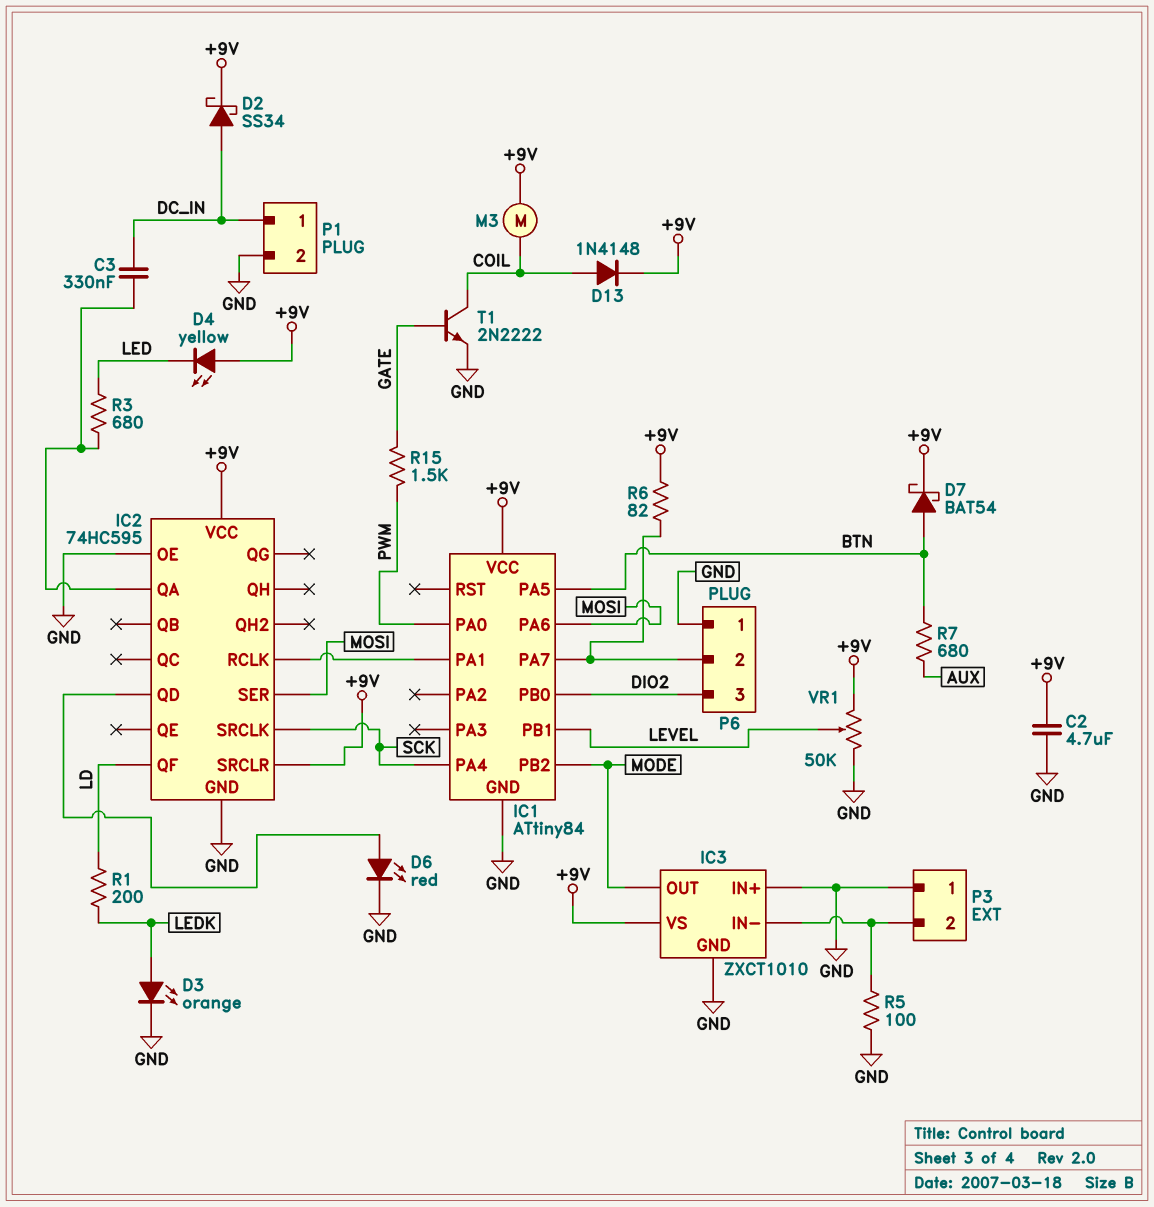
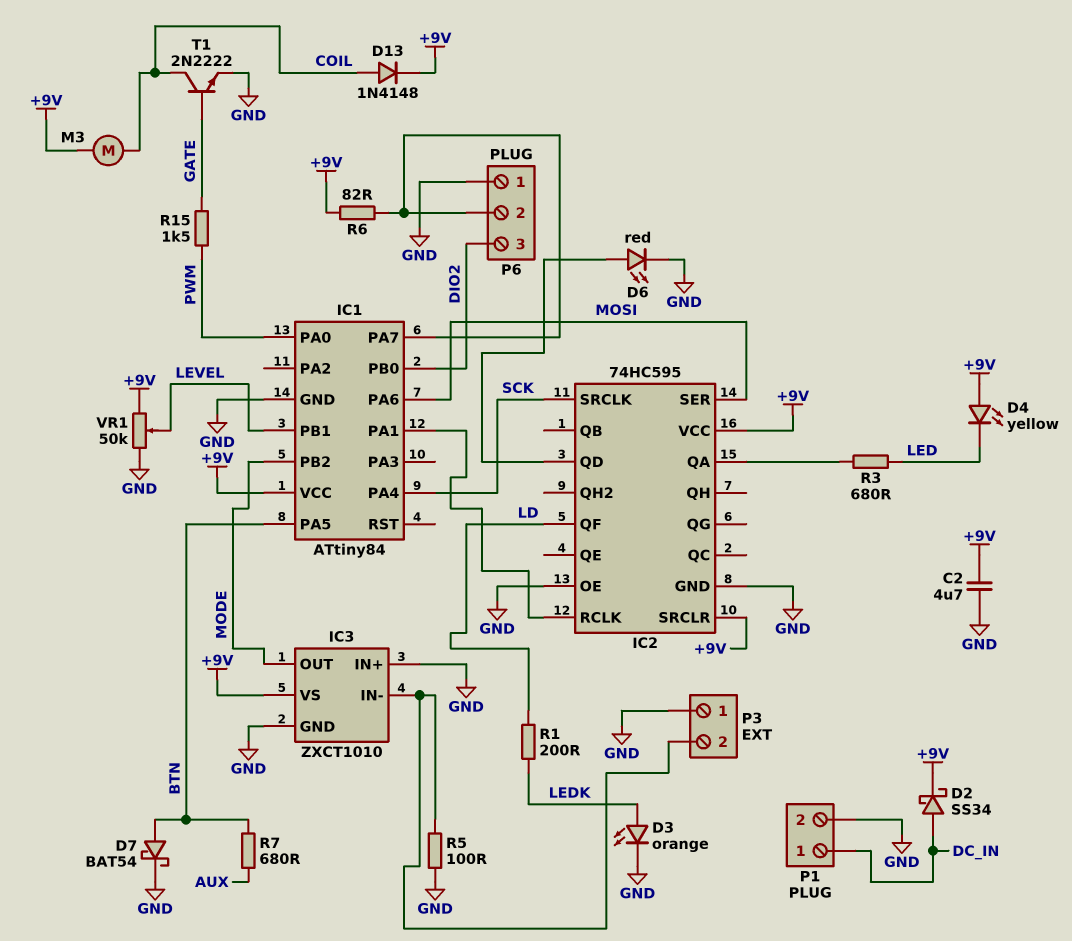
C3: 330nF (DC_IN, IC2/QA) -> none
D7: schottky BAT54 (A BTN, K +9V) -> schottky BAT54 (A BTN, K GND)

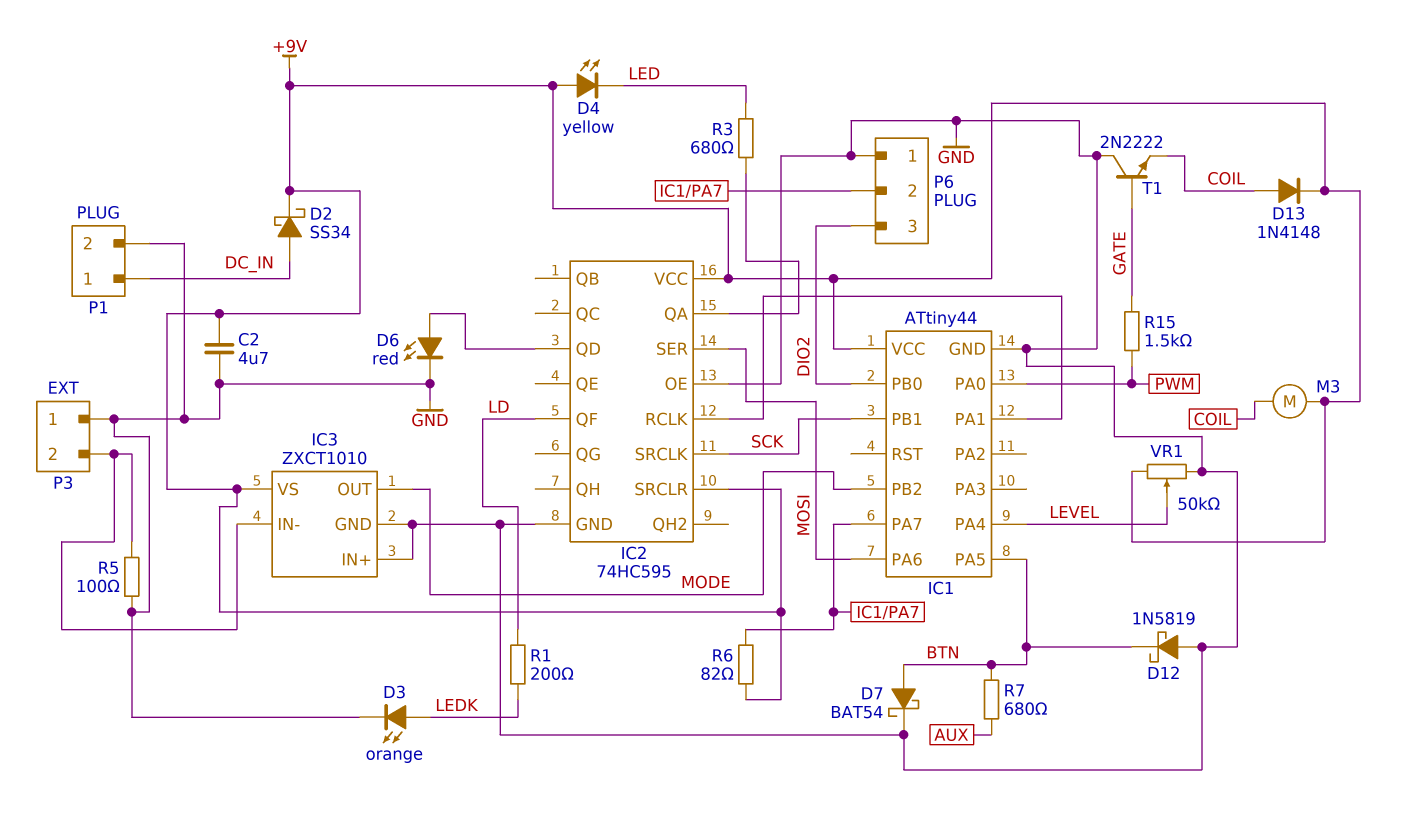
D12: none -> schottky 1N5819 (A GND, K BTN)
IC1: ATtiny84 -> ATtiny44
IC1 pin PA4: SCK -> LEVEL
IC1 pin PB1: LEVEL -> SCK
T1: NPN 2N2222 (B GATE, C COIL, E GND) -> NPN 2N2222 (B GATE, C GND, E COIL)

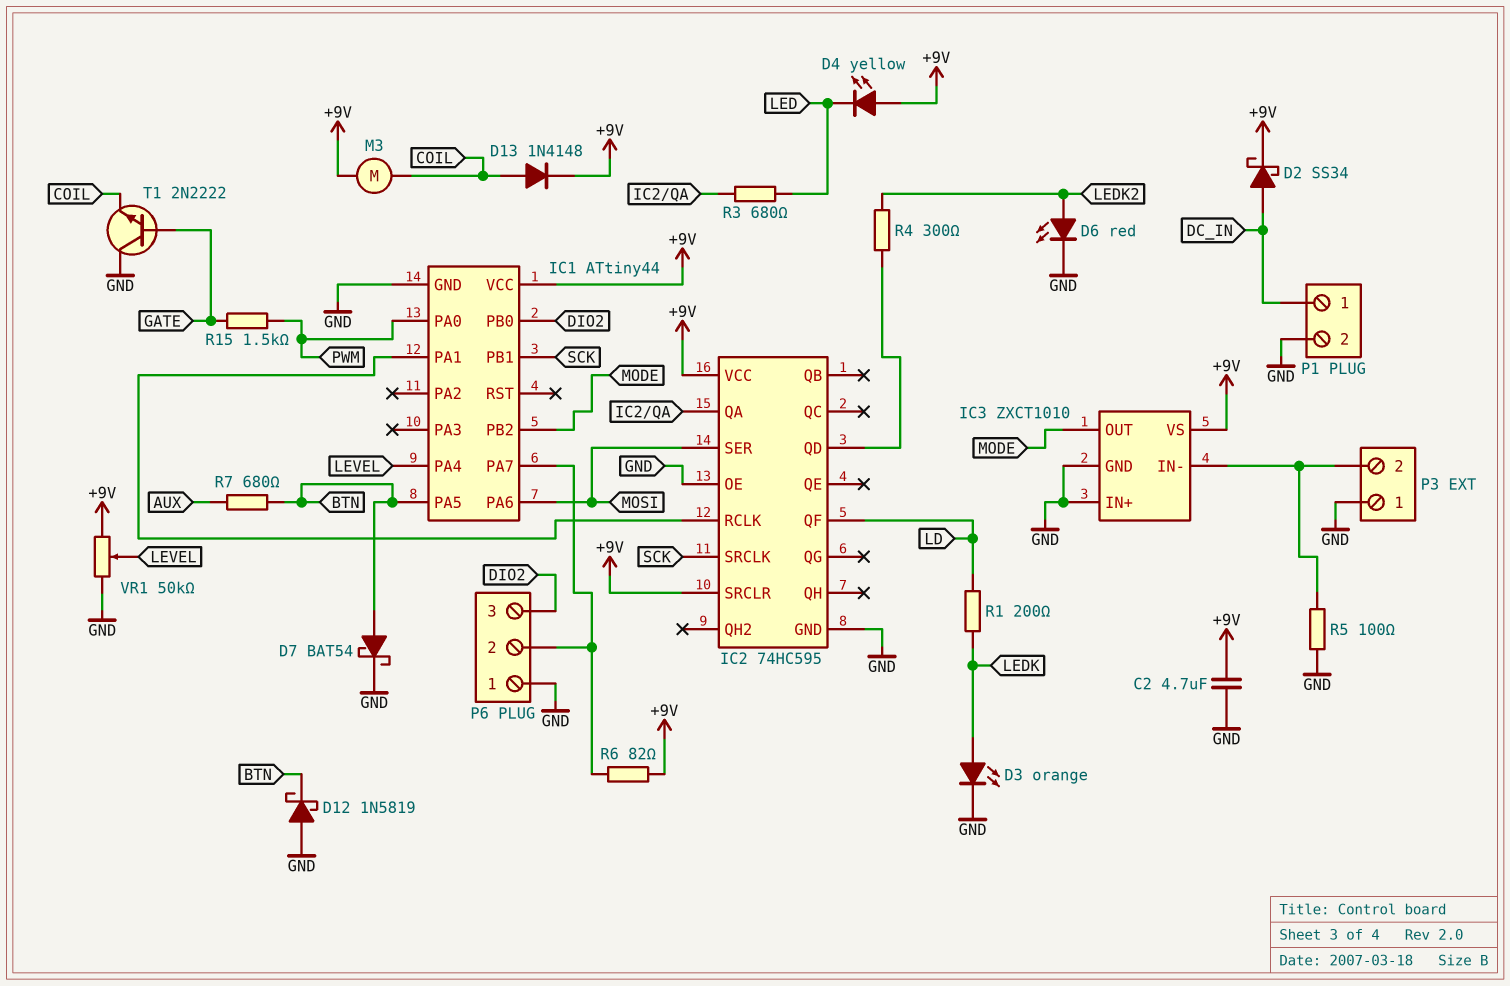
D6: LED red (A IC2/QD, K GND) -> LED red (A LEDK2, K GND)
R4: none -> 300 (IC2/QD, LEDK2)

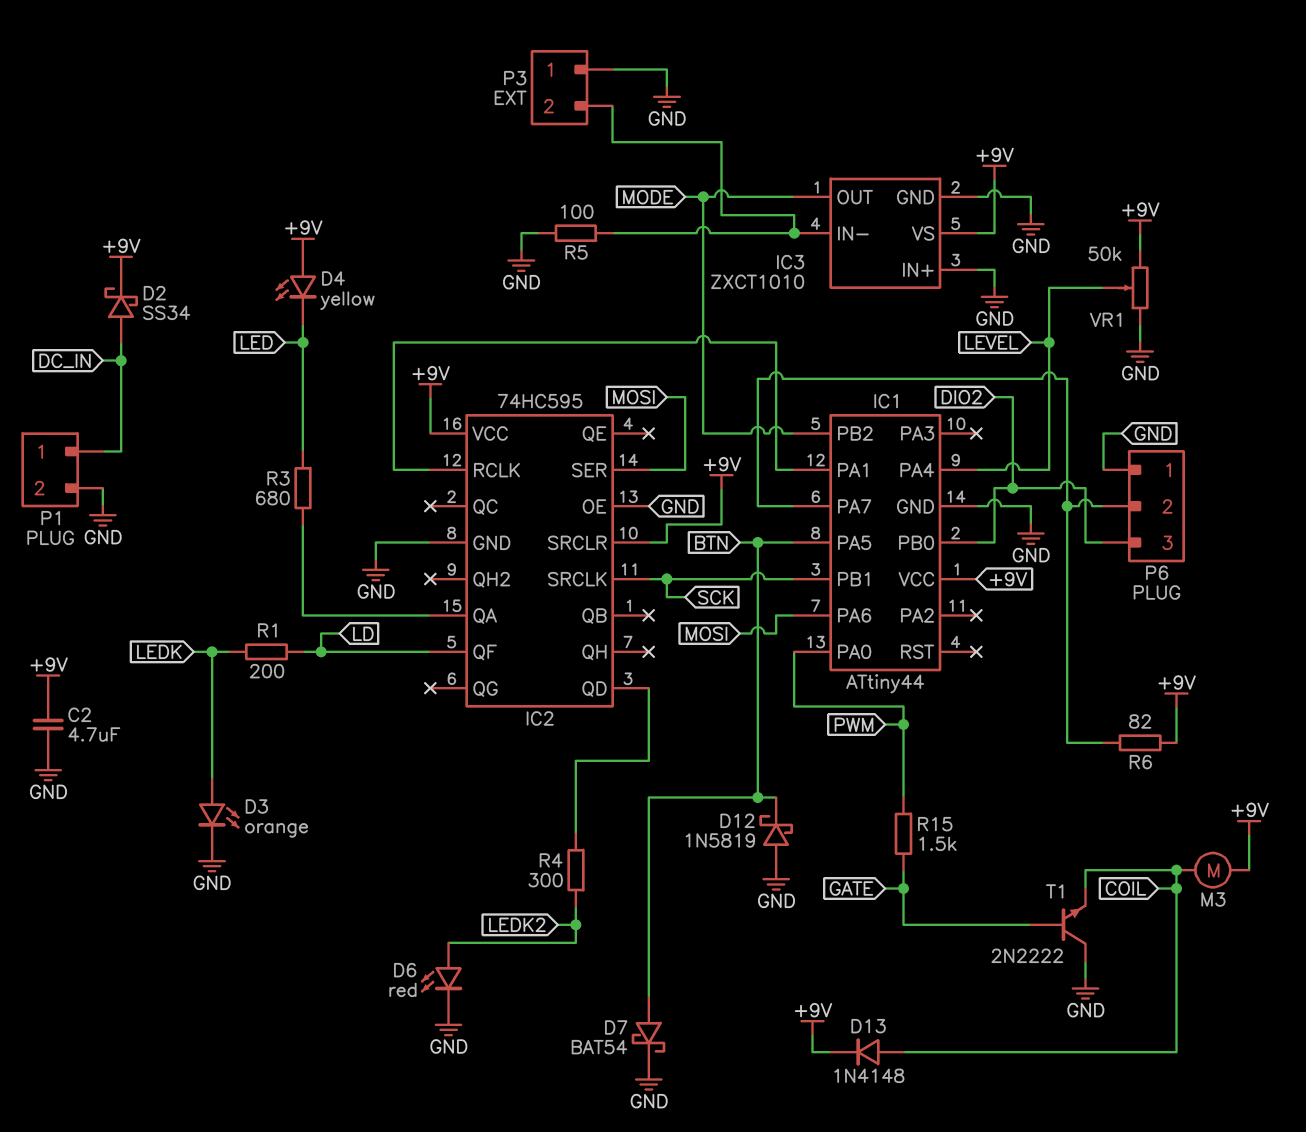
R7: 680 (AUX, BTN) -> none

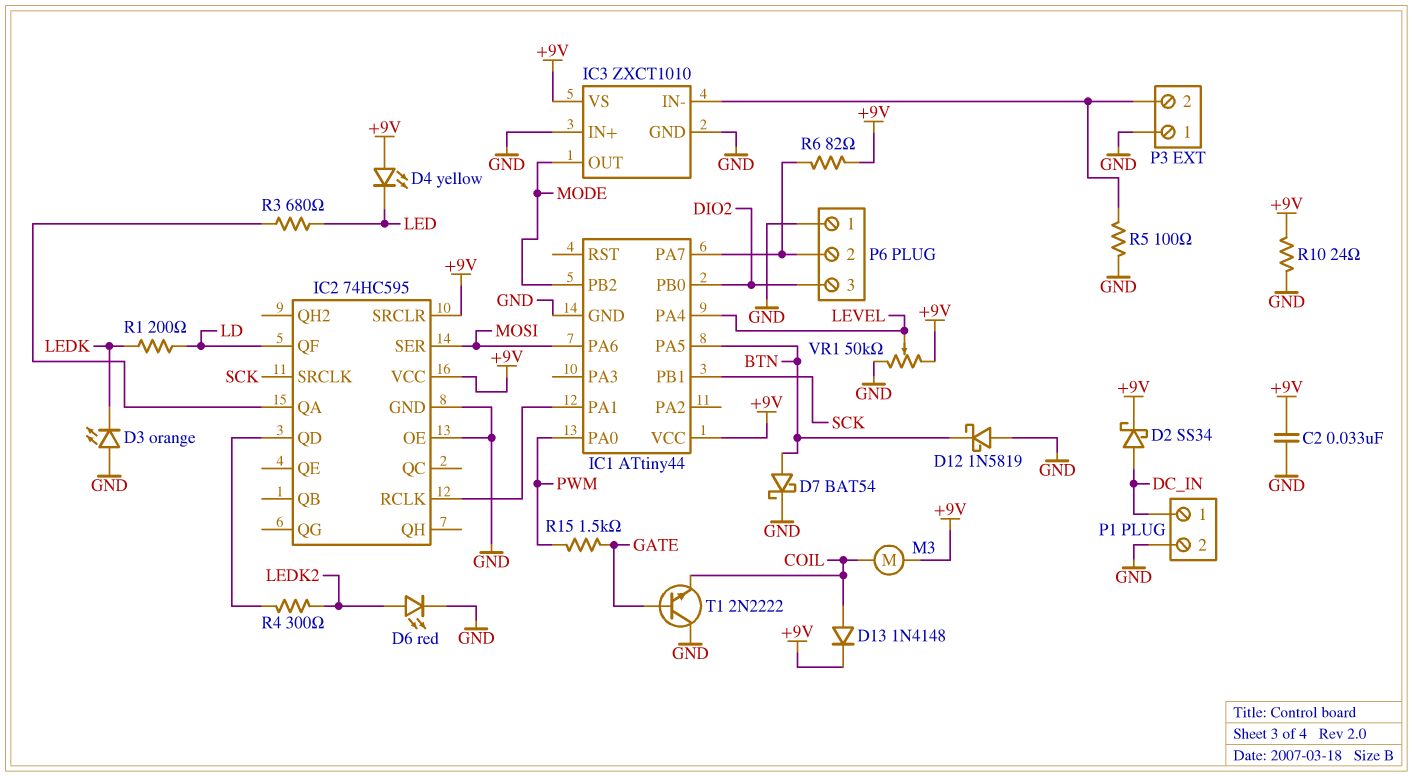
C2: 4.7uF (+9V, GND) -> 33nF (+9V, GND)
D3: LED orange (A LEDK, K GND) -> LED orange (A GND, K LEDK)
R10: none -> 24 (+9V, GND)

